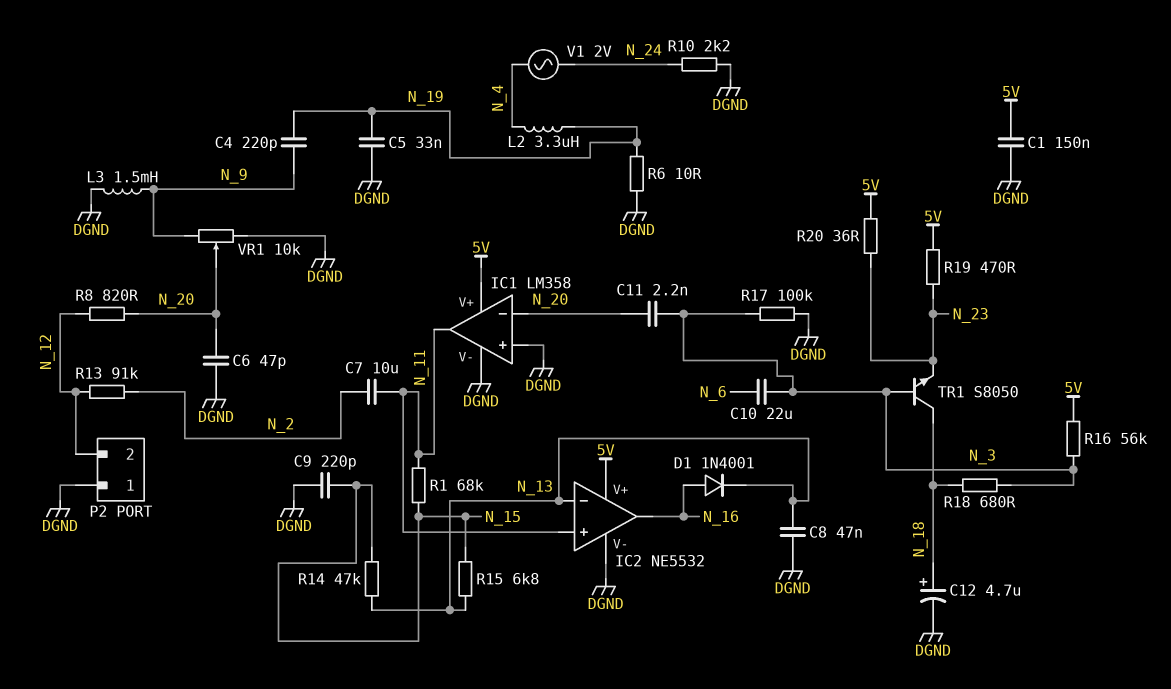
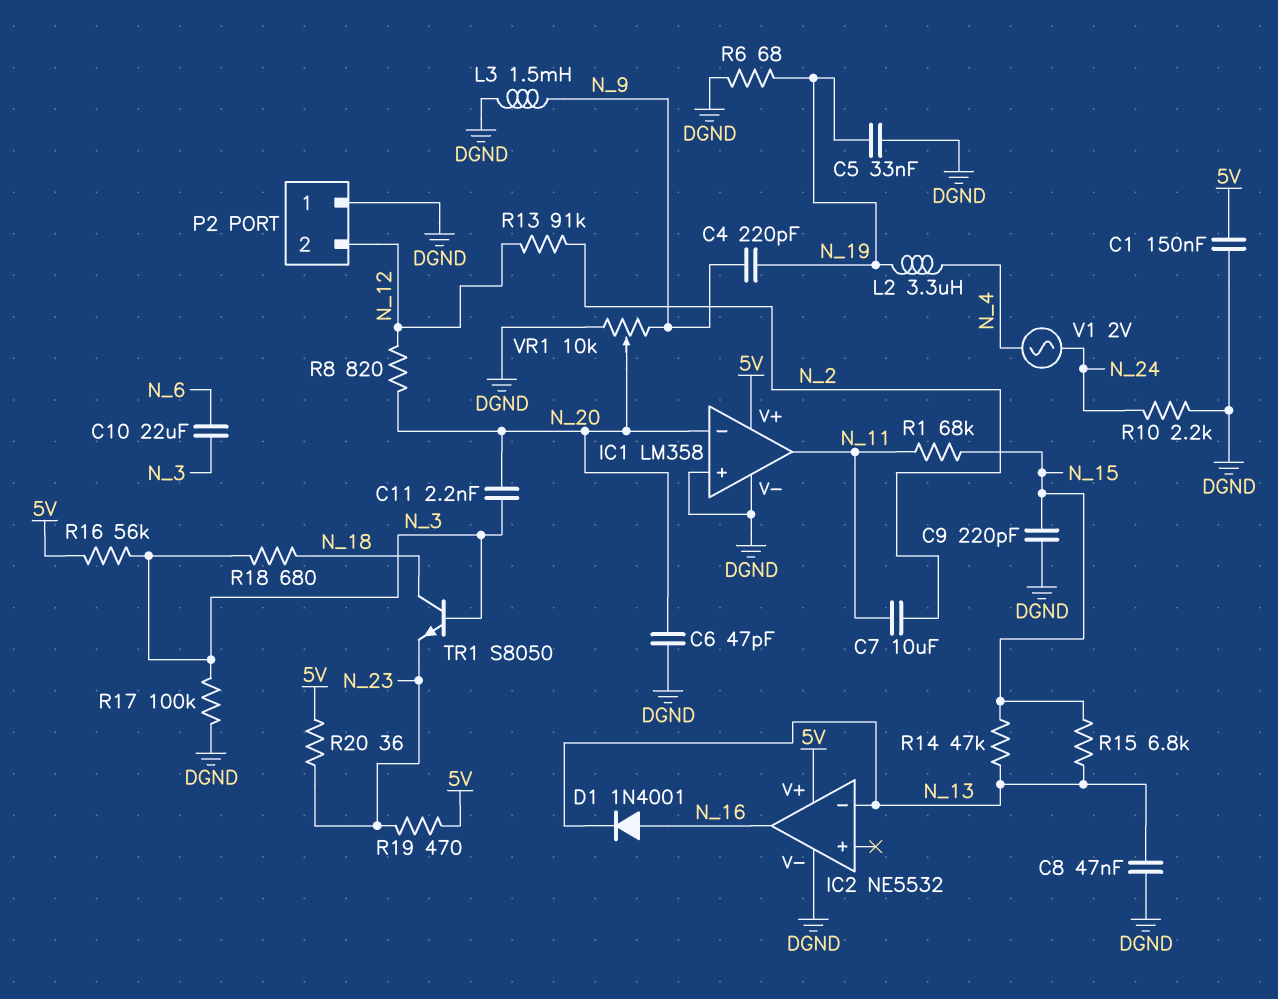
C12: 4.7uF (plus N_18, minus DGND) -> none
IC2 pin in+: N_11 -> none
R6: 10 (DGND, N_19) -> 68 (DGND, N_19)

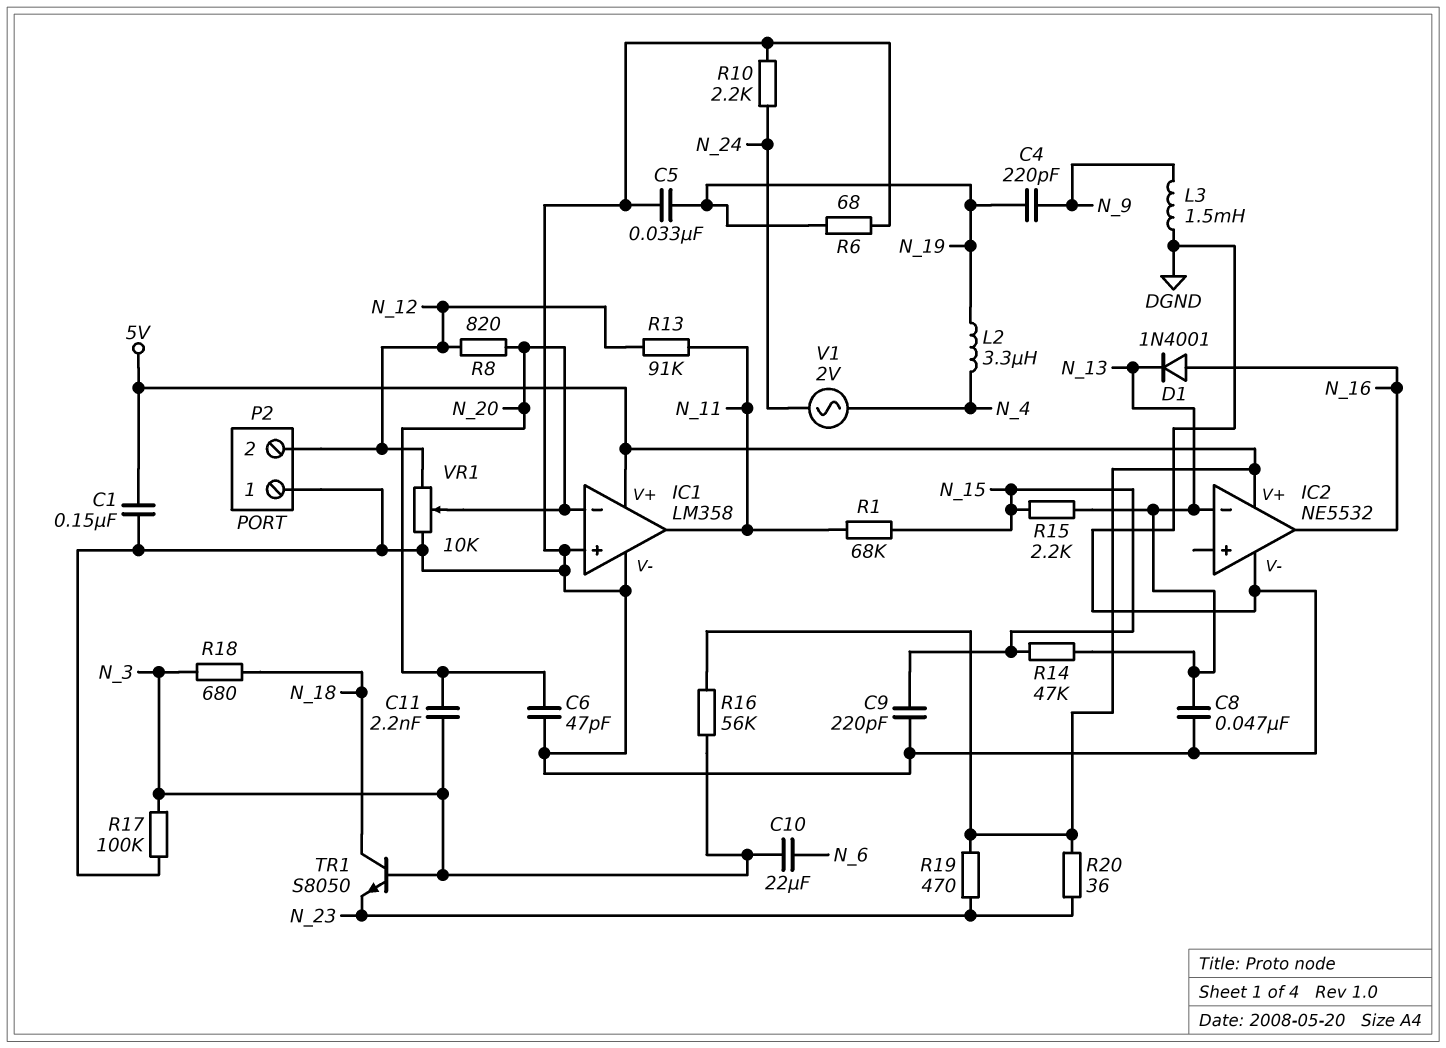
C7: 10uF (N_2, N_11) -> none
R13: 91k (N_2, N_12) -> 91k (N_11, N_12)
R15: 6.8k (N_13, N_15) -> 2.2k (N_13, N_15)
VR1: 10k (DGND, N_9, wiper N_20) -> 10k (DGND, N_12, wiper N_20)

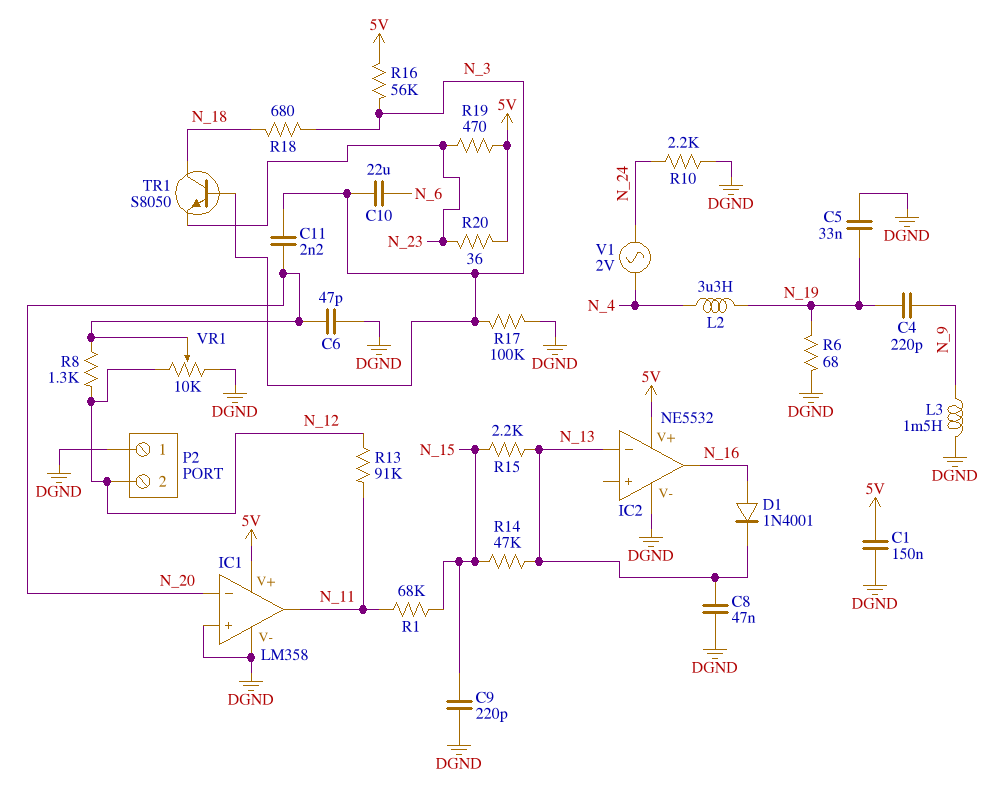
R8: 820 (N_12, N_20) -> 1.3k (N_12, N_20)

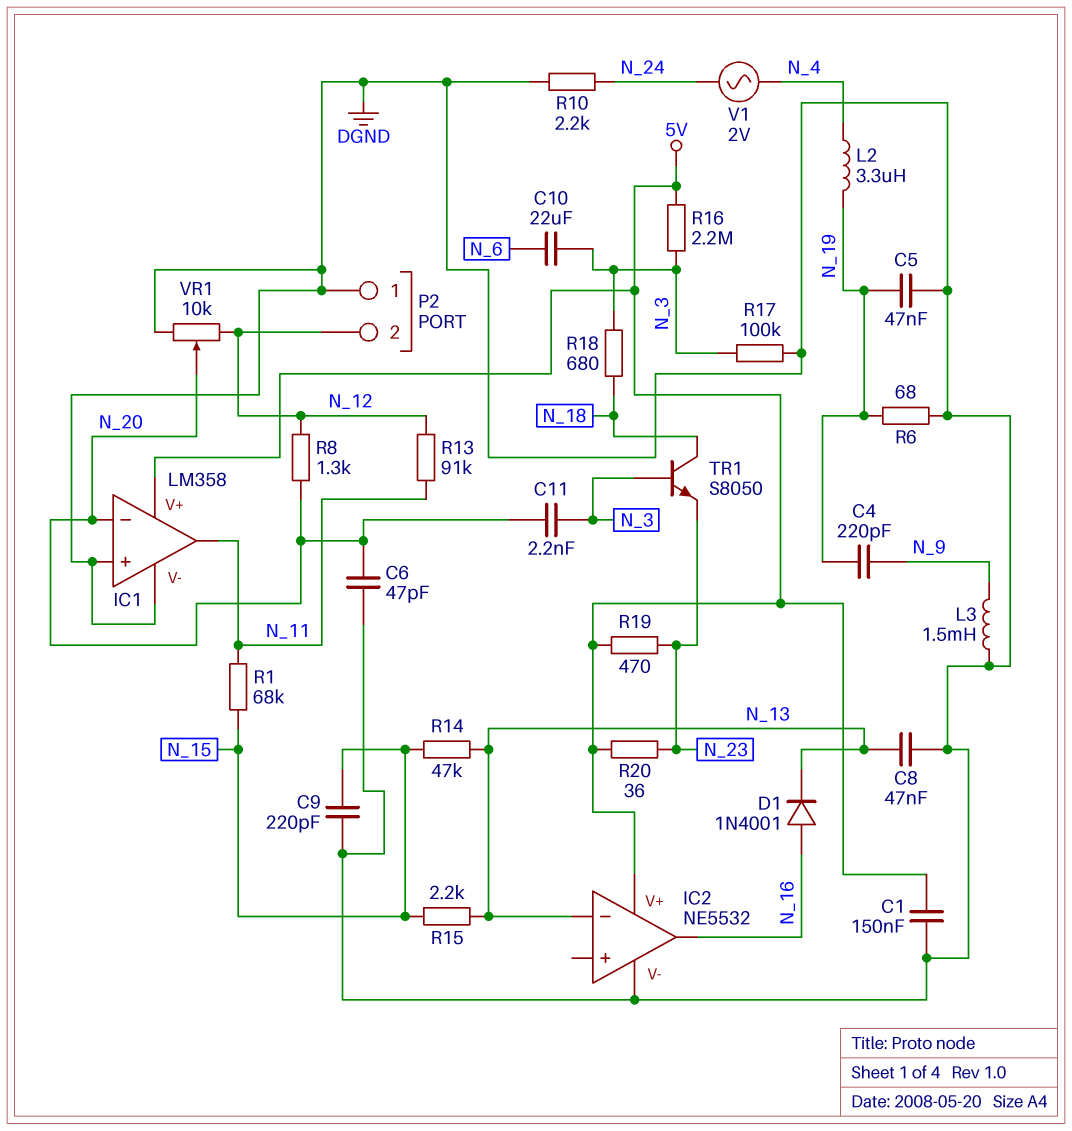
C5: 33nF (DGND, N_19) -> 47nF (DGND, N_19)
R16: 56k (5V, N_3) -> 2.2M (5V, N_3)

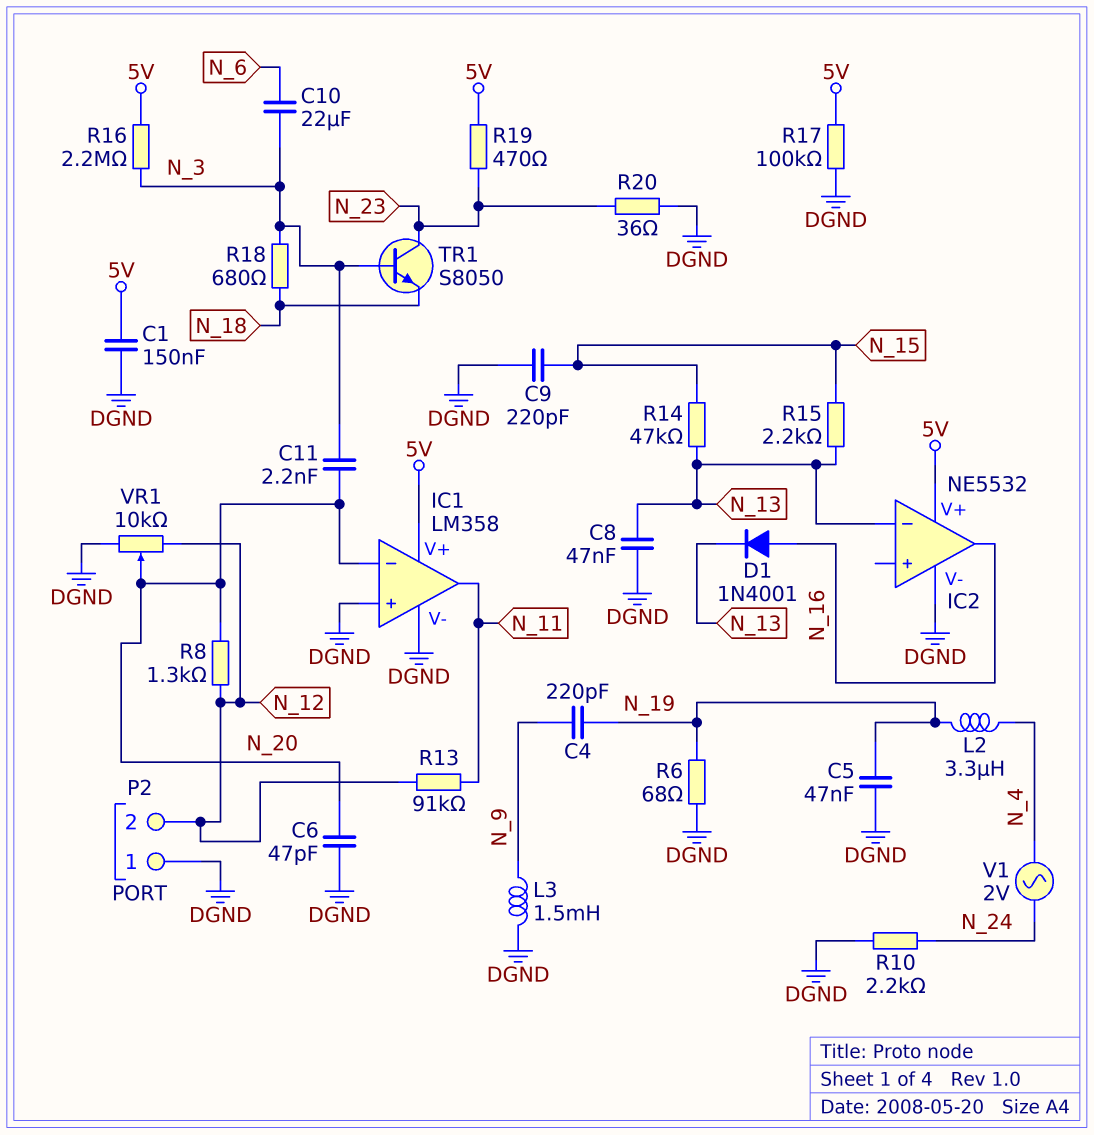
R1: 68k (N_11, N_15) -> none
R17: 100k (DGND, N_3) -> 100k (5V, DGND)
R20: 36 (5V, N_23) -> 36 (DGND, N_23)
TR1: NPN S8050 (B N_3, C N_18, E N_23) -> NPN S8050 (B N_3, C N_23, E N_18)

